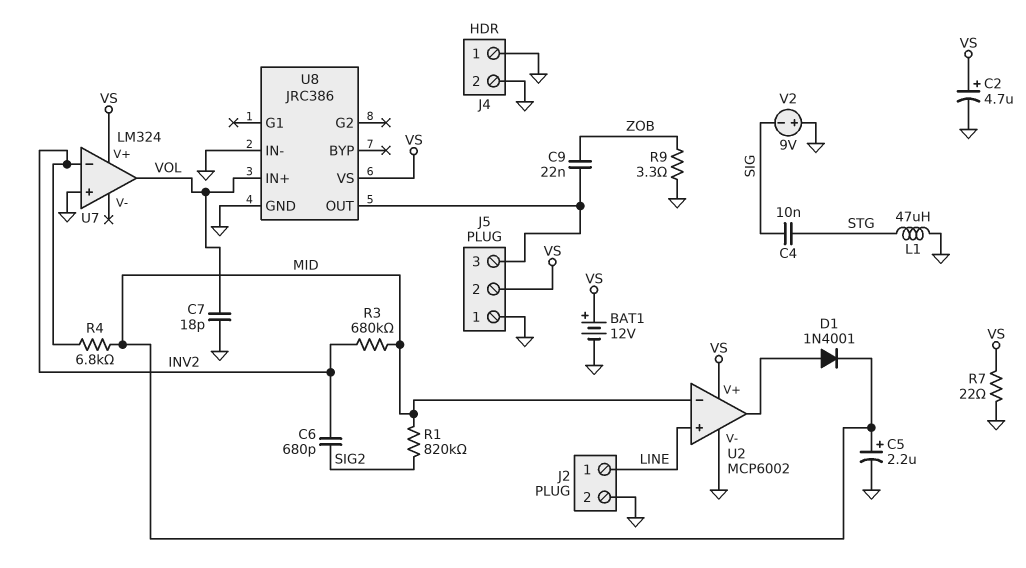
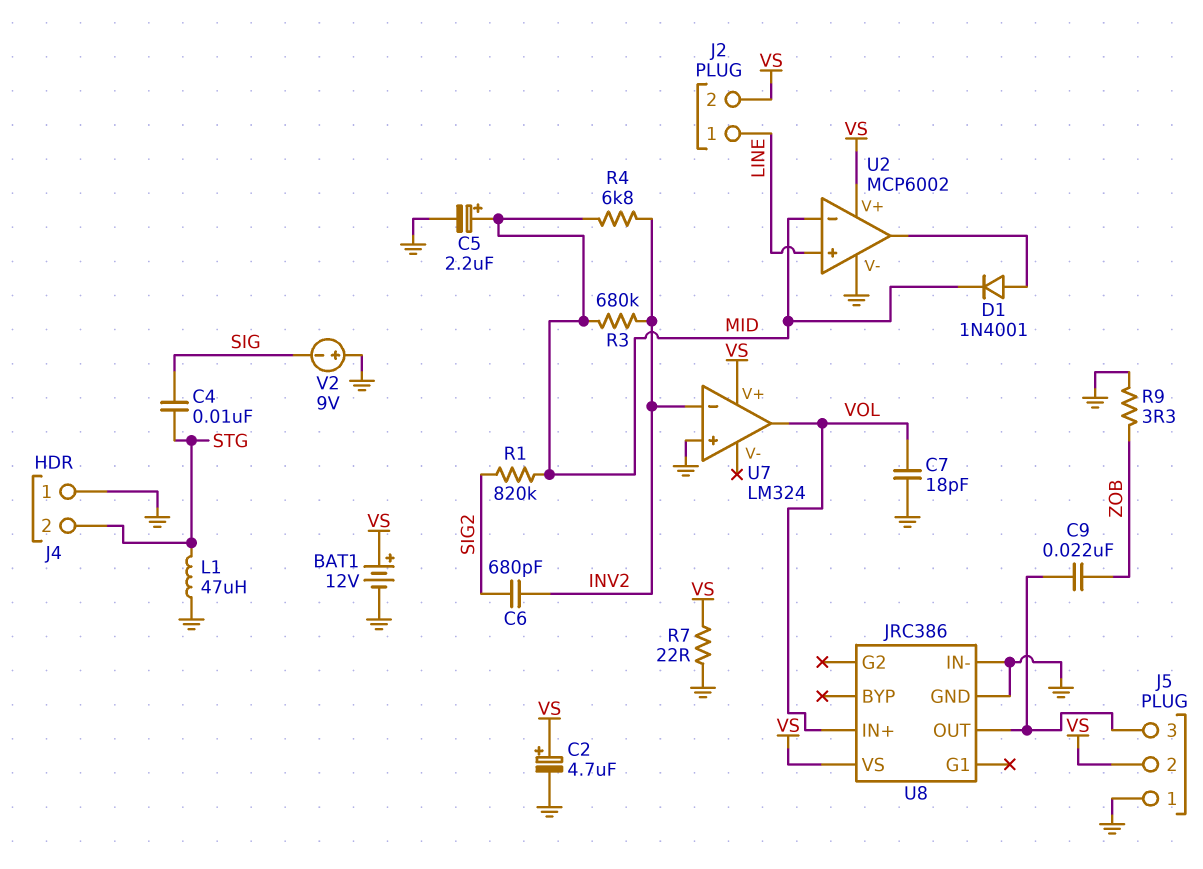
J2 pin 2: GND -> VS
J4 pin 2: GND -> STG

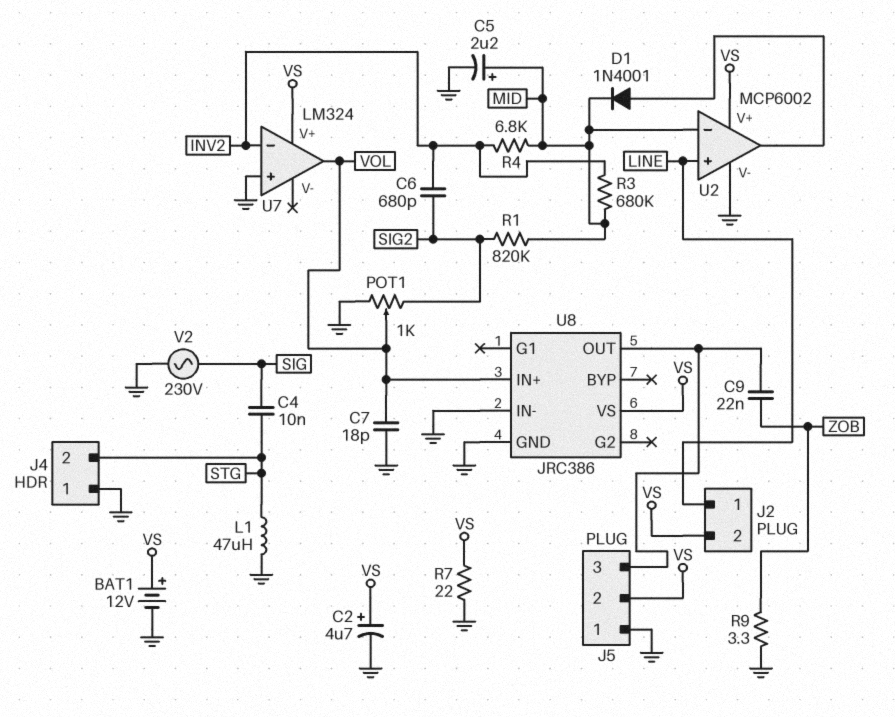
POT1: none -> 1k (GND, SIG2, wiper VOL)
V2: 9V (plus GND, minus SIG) -> AC 230V (GND, SIG)

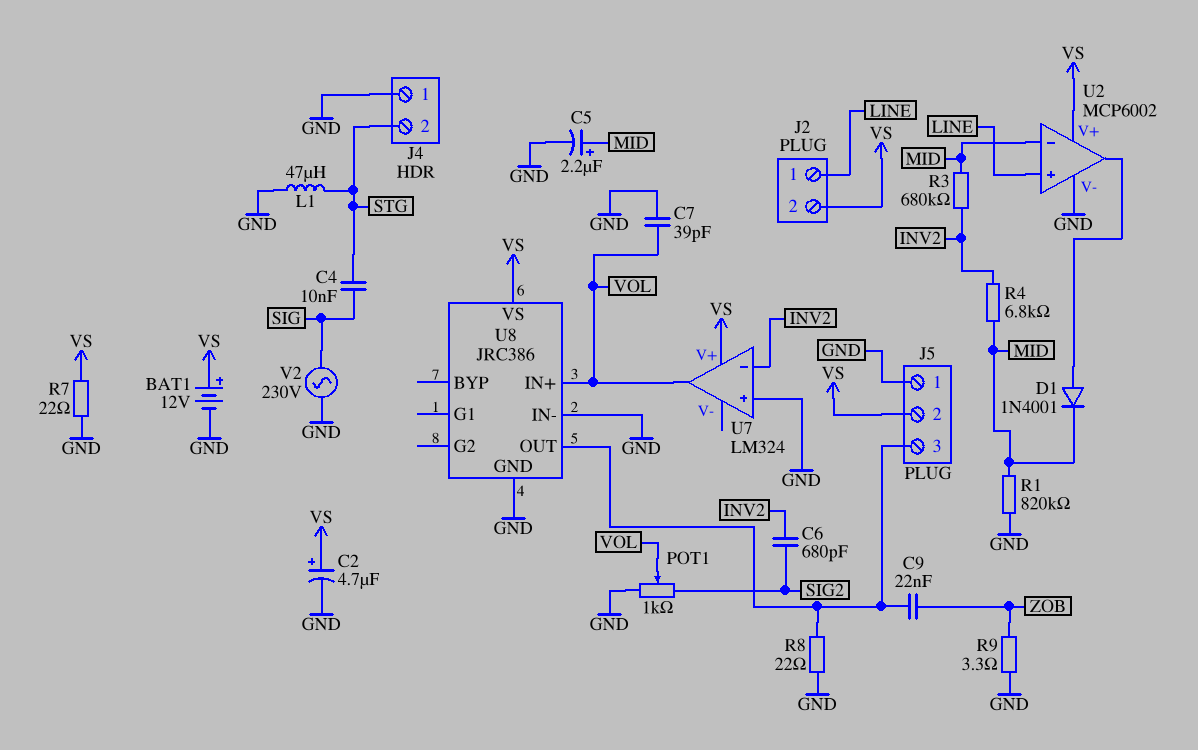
C7: 18pF (GND, VOL) -> 39pF (GND, VOL)
R1: 820k (MID, SIG2) -> 820k (GND, MID)
R8: none -> 22 (GND, J5/3)

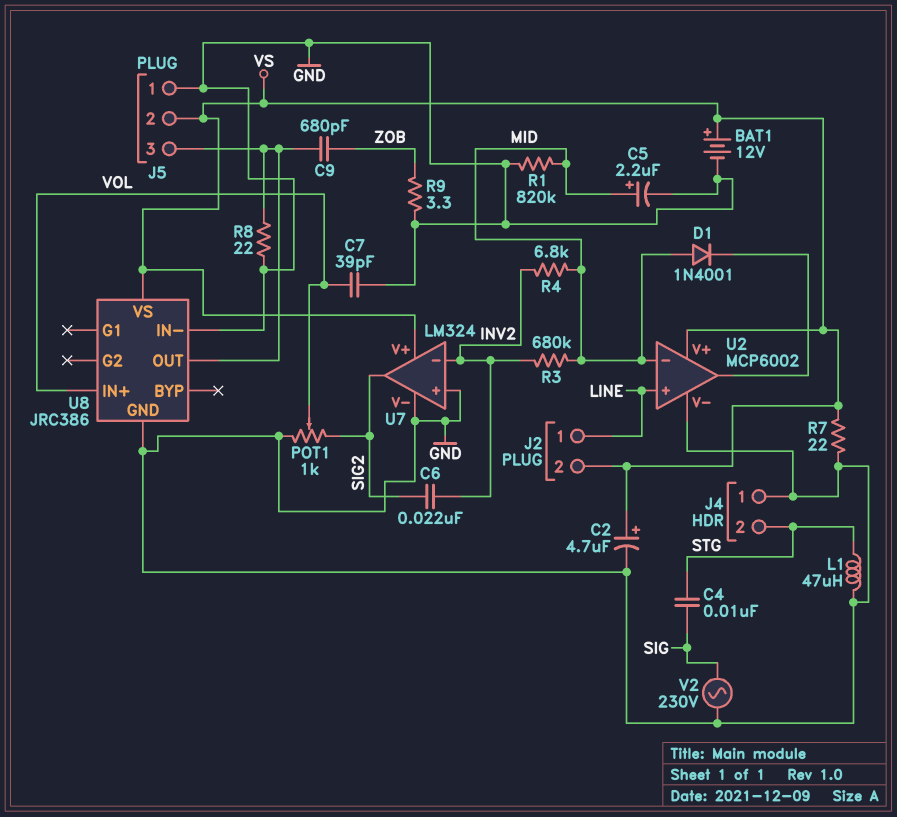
C6: 680pF (INV2, SIG2) -> 22nF (INV2, SIG2)
C9: 22nF (J5/3, ZOB) -> 680pF (J5/3, ZOB)
D1: diode 1N4001 (A U2/out, K MID) -> diode 1N4001 (A MID, K U2/out)
U7 pin V-: none -> GND
U7 pin out: VOL -> SIG2

